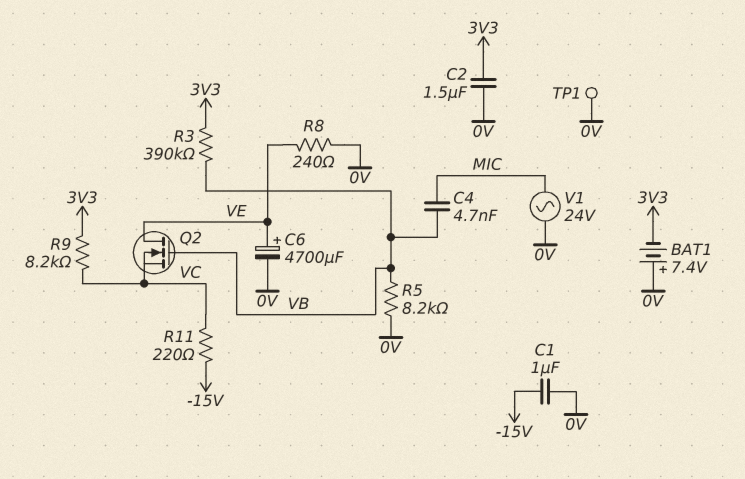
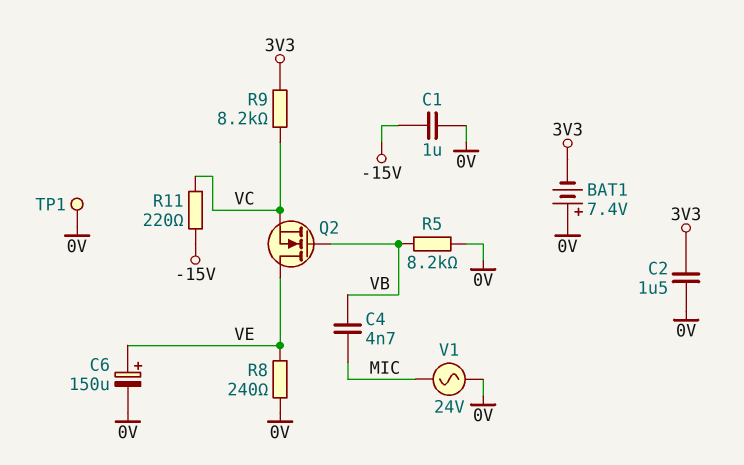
C6: 4700uF (plus VE, minus 0V) -> 150uF (plus VE, minus 0V)
R3: 390k (3V3, VB) -> none

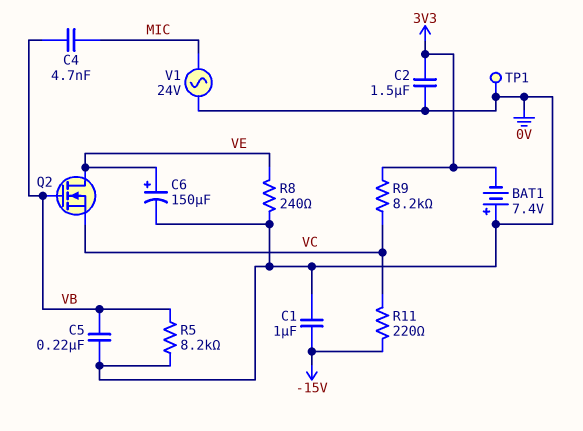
C5: none -> 220nF (0V, VB)

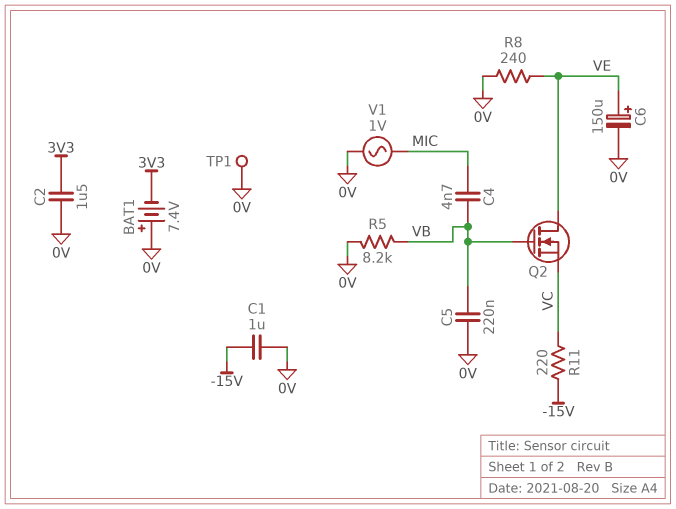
R9: 8.2k (3V3, VC) -> none
V1: AC 24V (0V, MIC) -> AC 1V (0V, MIC)

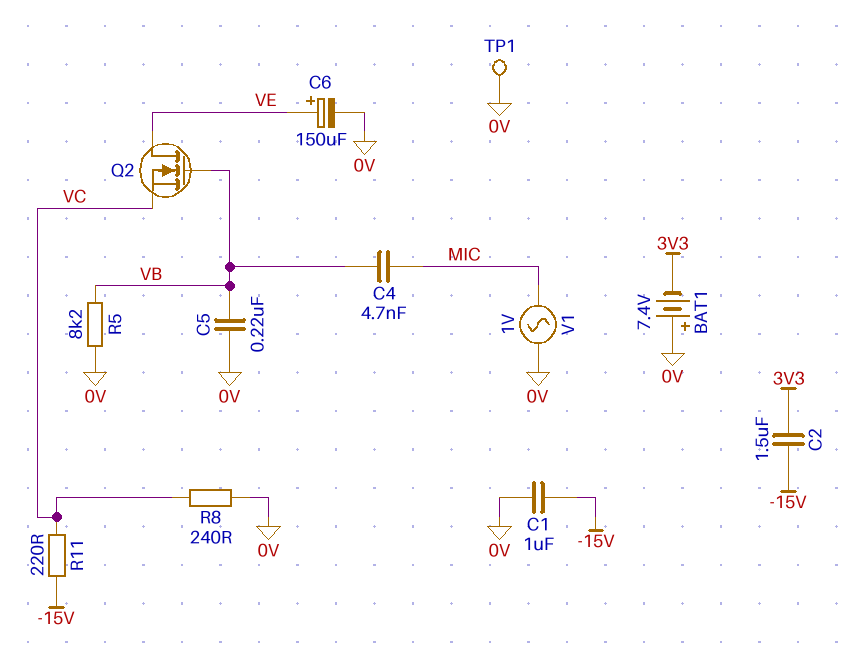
C2: 1.5uF (0V, 3V3) -> 1.5uF (-15V, 3V3)
R8: 240 (0V, VE) -> 240 (0V, VC)

